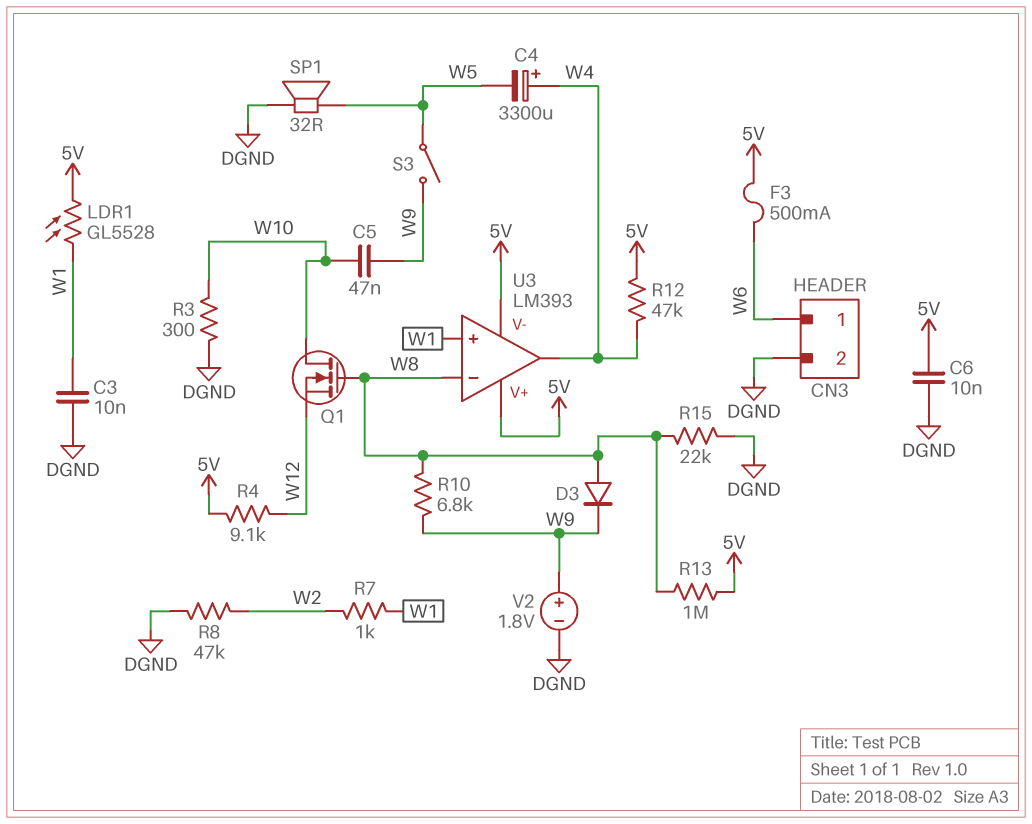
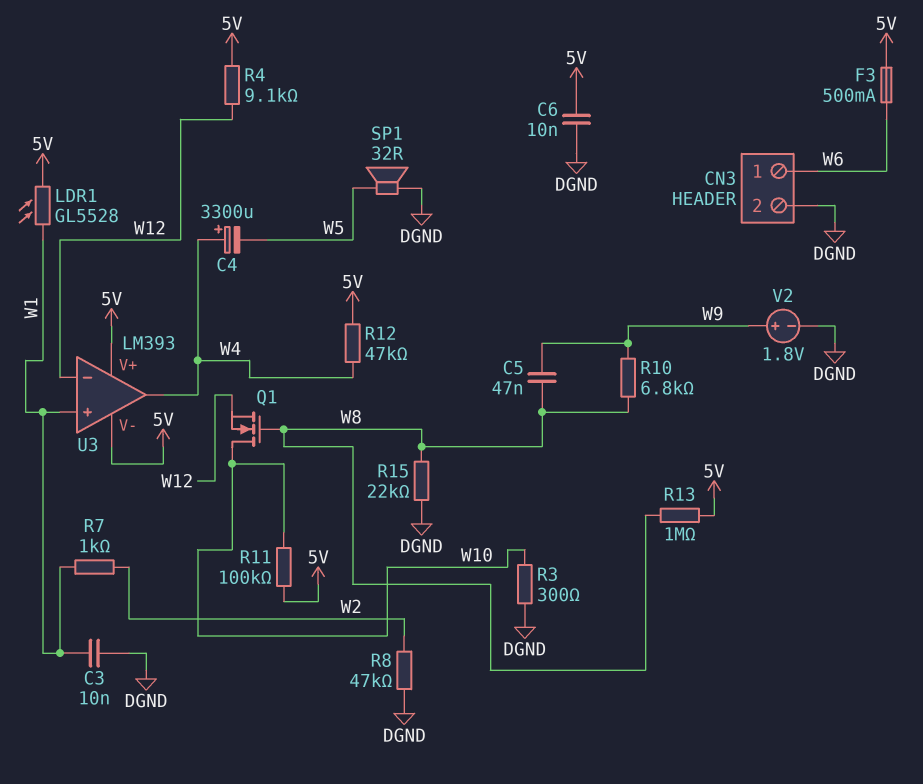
C5: 47nF (W9, W10) -> 47nF (W8, W9)
D3: diode (A W8, K W9) -> none
R11: none -> 100k (5V, W10)
S3: switch (W5, W9) -> none
U3 pin in-: W8 -> W12

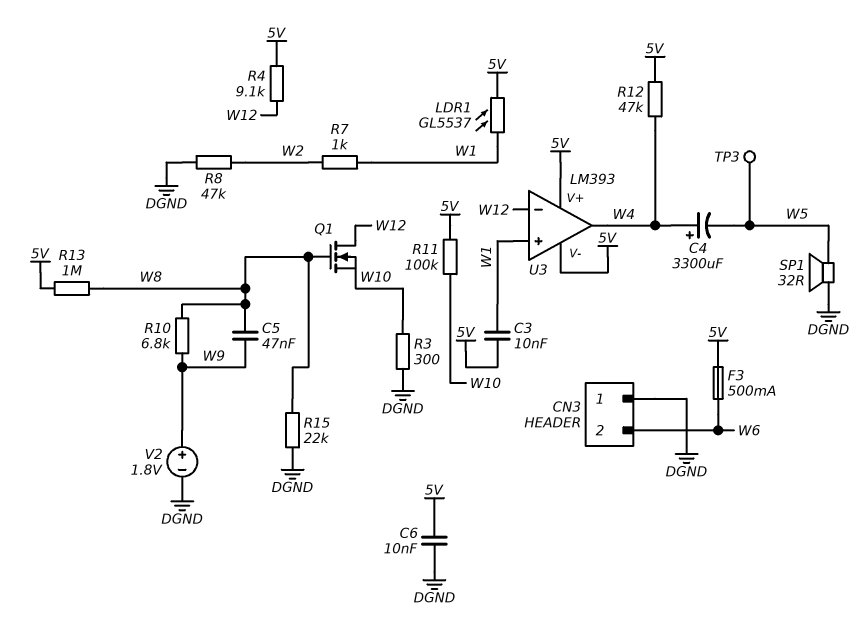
C3: 10nF (DGND, W1) -> 10nF (5V, W1)
CN3 pin 1: W6 -> DGND
CN3 pin 2: DGND -> W6
LDR1: GL5528 (5V, W1) -> GL5537 (5V, W1)
Q1: NMOS (G W8, D W10, S W12) -> NMOS (G W8, D W12, S W10)
TP3: none -> test point (W5)

